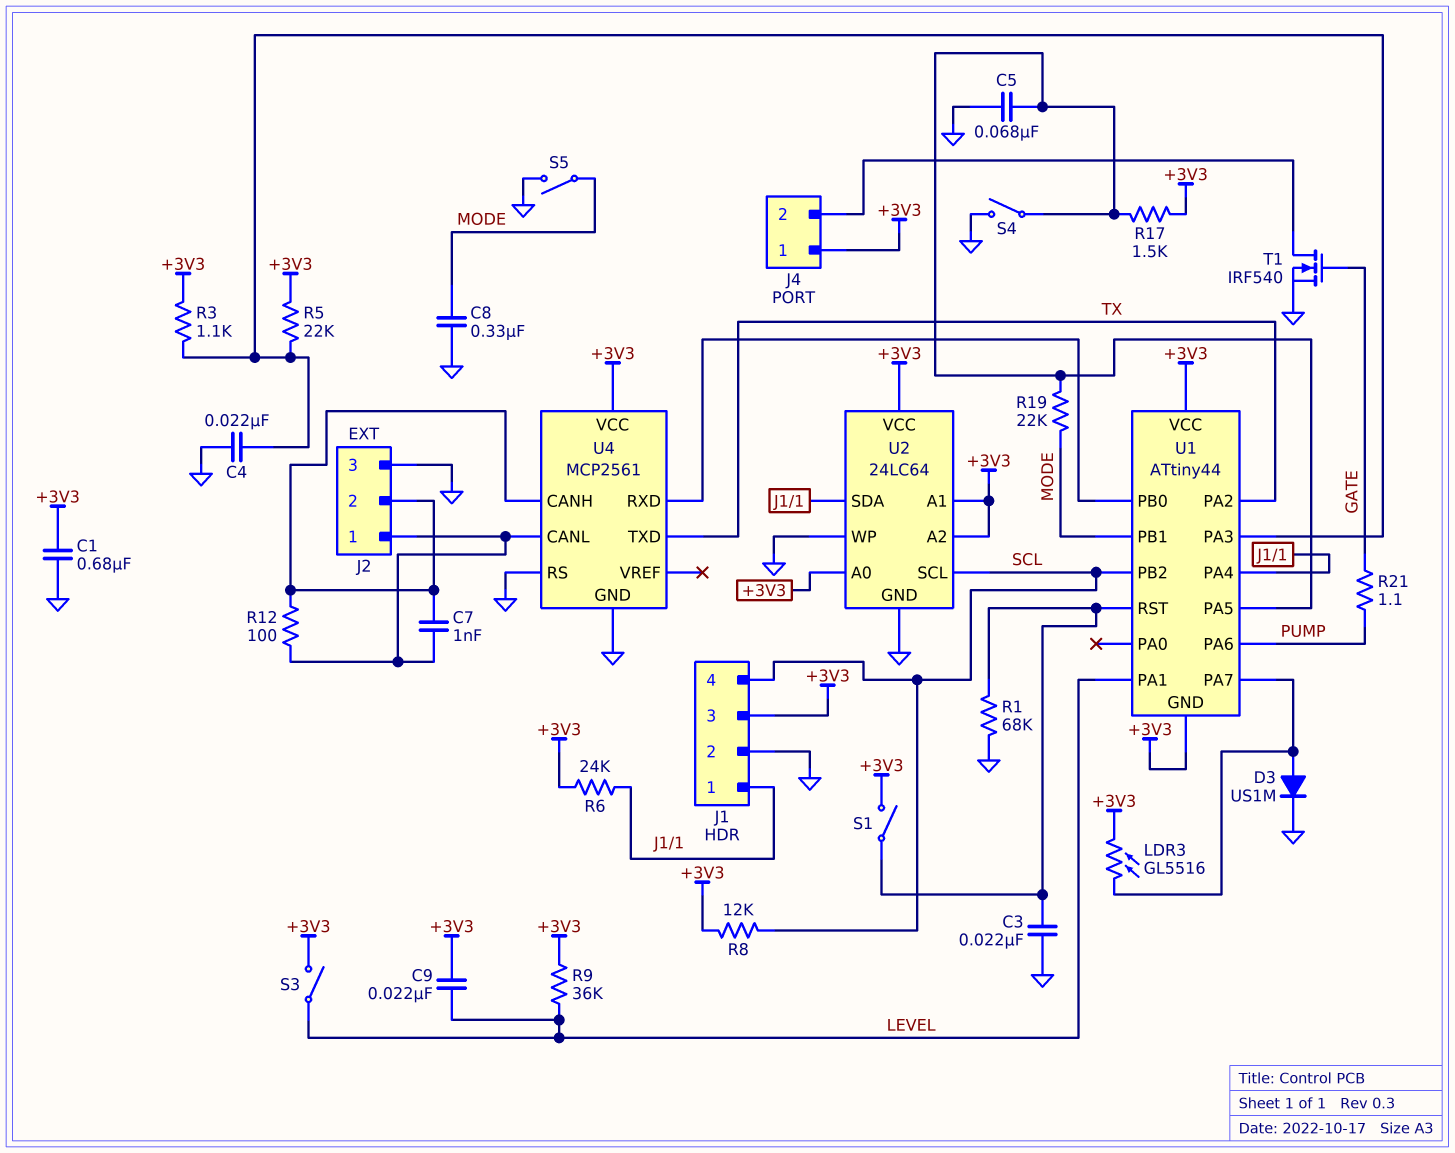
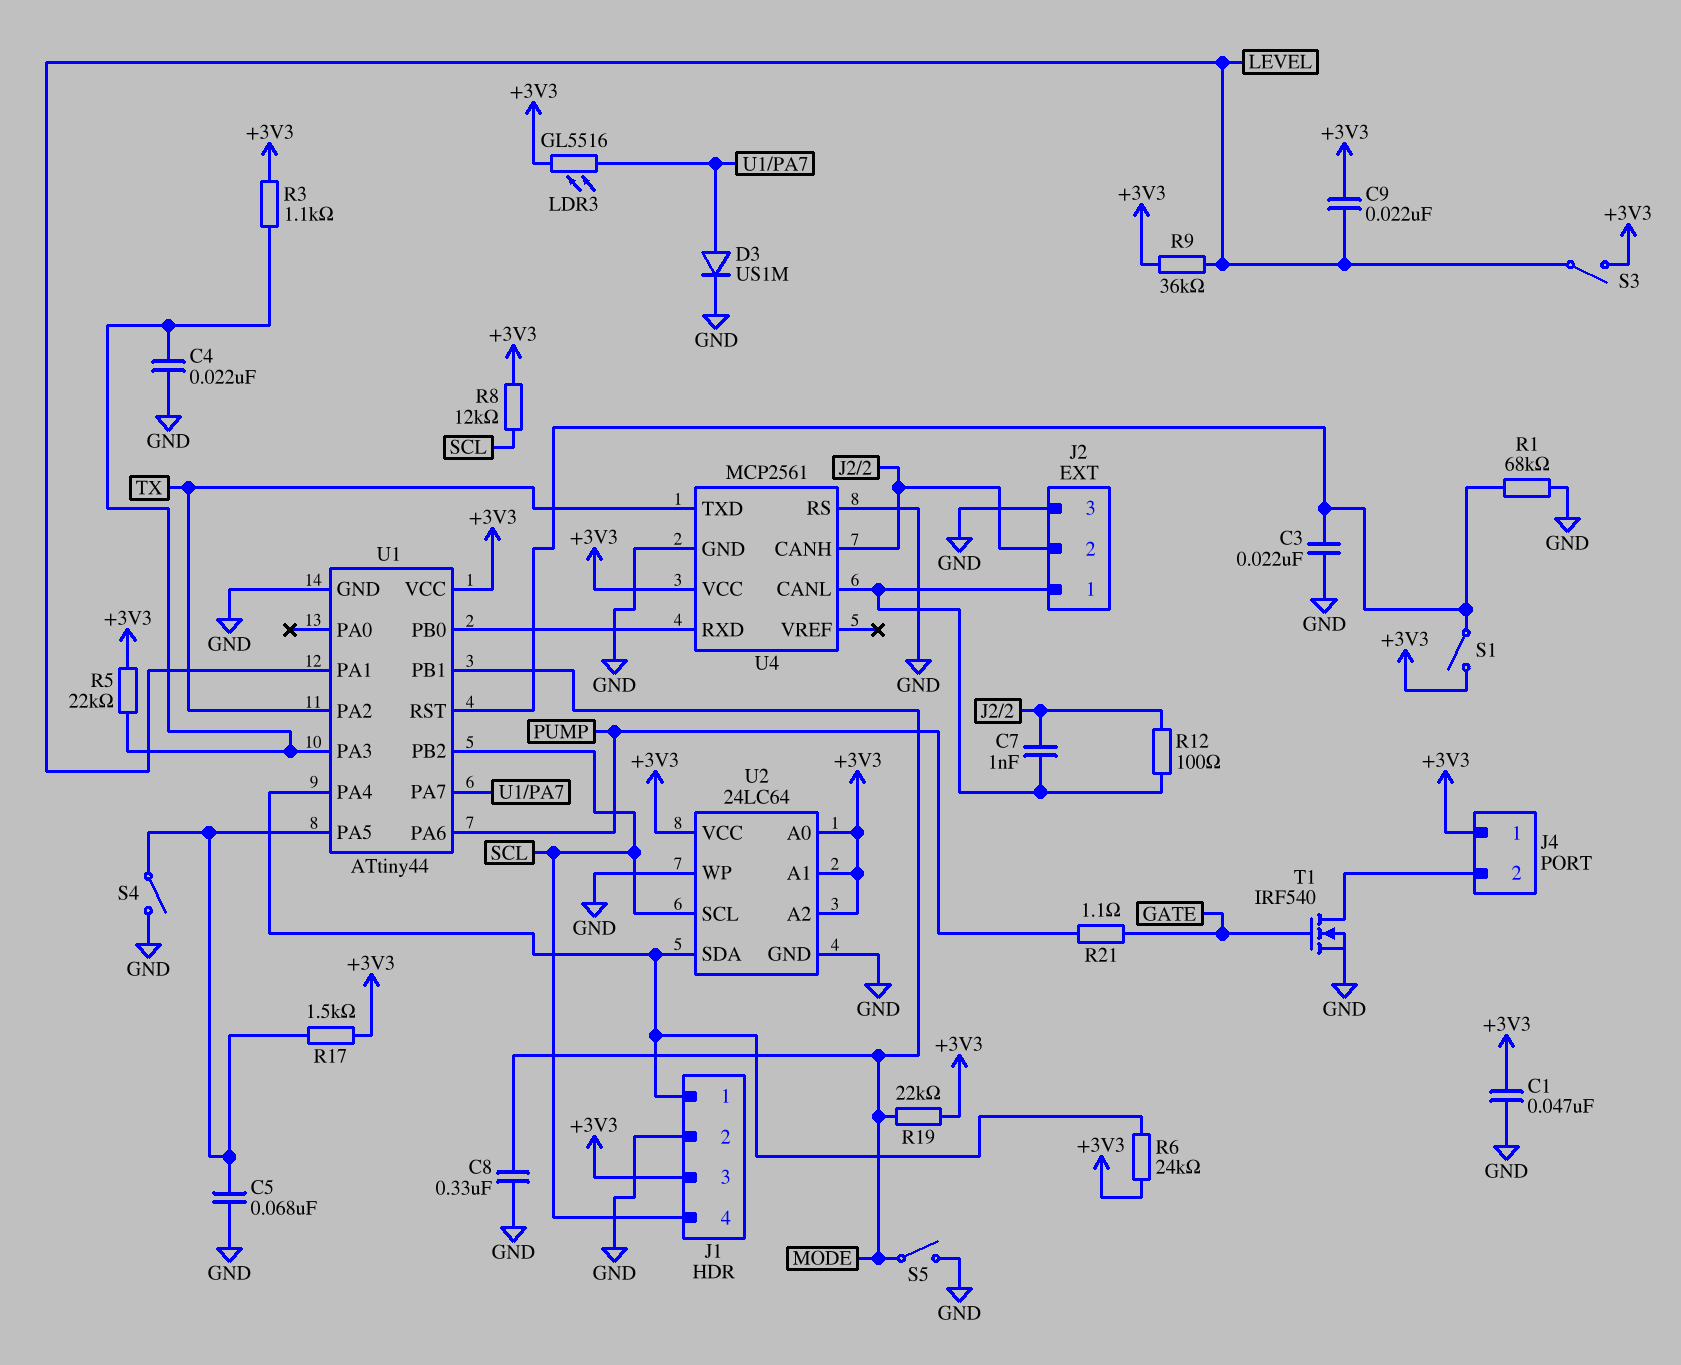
C1: 680nF (+3V3, GND) -> 47nF (+3V3, GND)
R19: 22k (MODE, U1/PA5) -> 22k (+3V3, MODE)
U1 pin GND: +3V3 -> GND

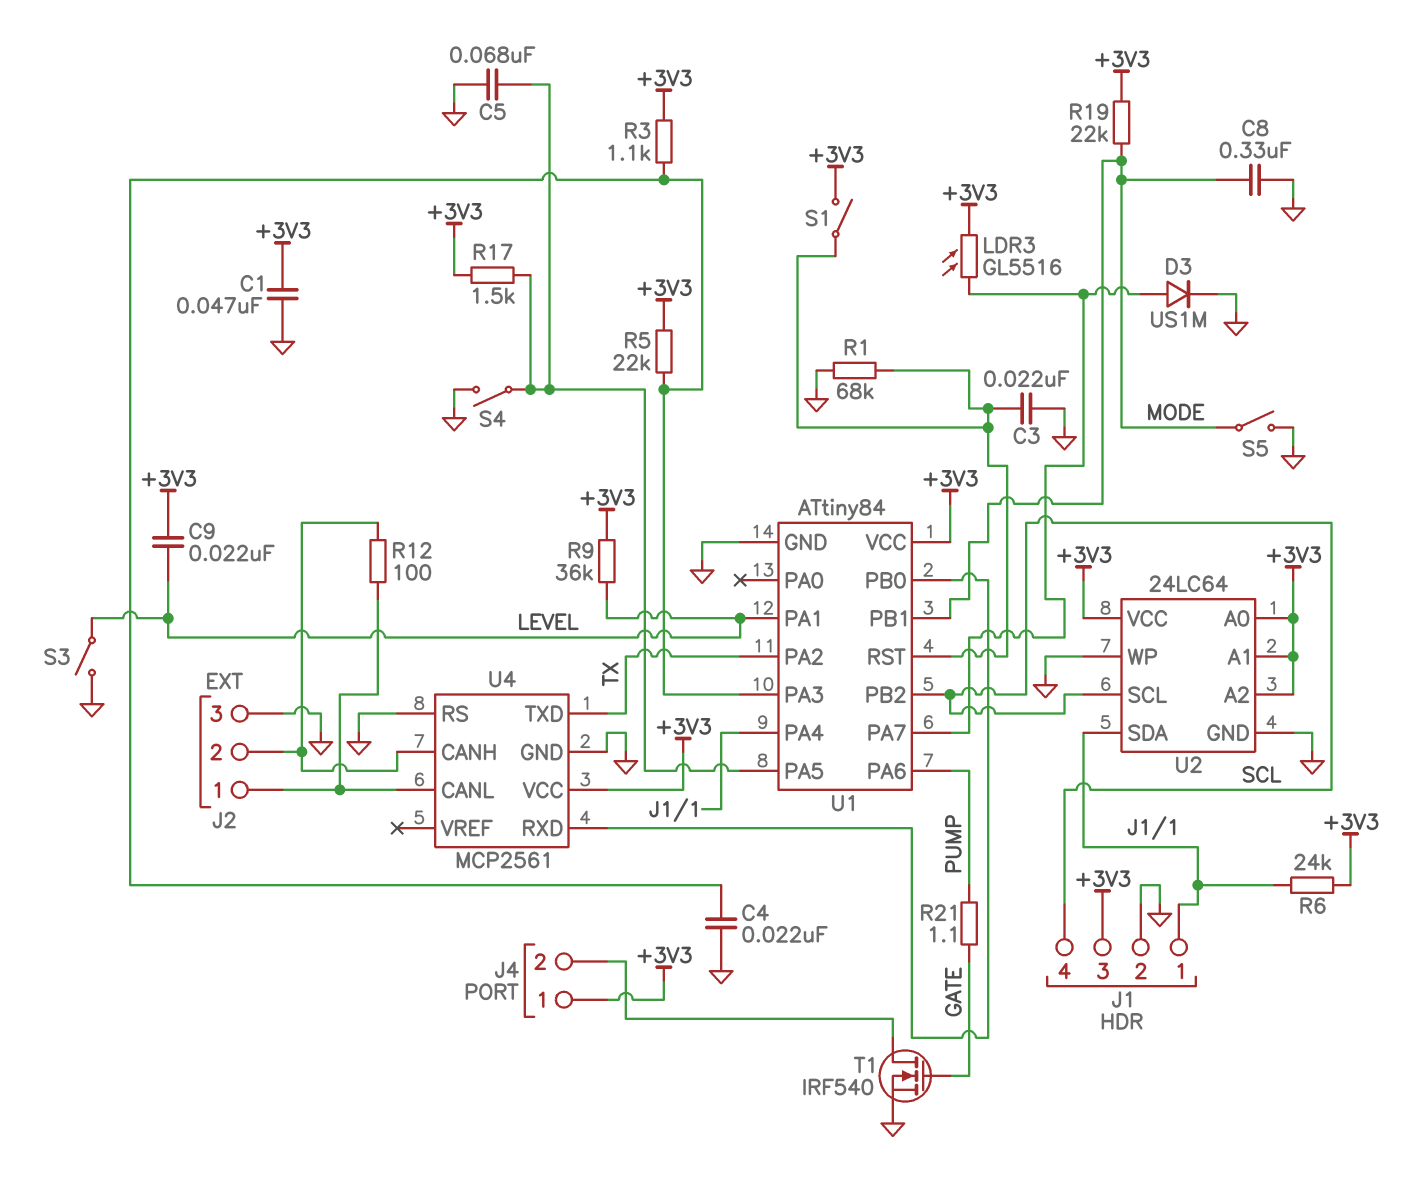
C7: 1nF (J2/1, J2/2) -> none
R8: 12k (+3V3, SCL) -> none
S3: switch (+3V3, LEVEL) -> switch (GND, LEVEL)
U1: ATtiny44 -> ATtiny84

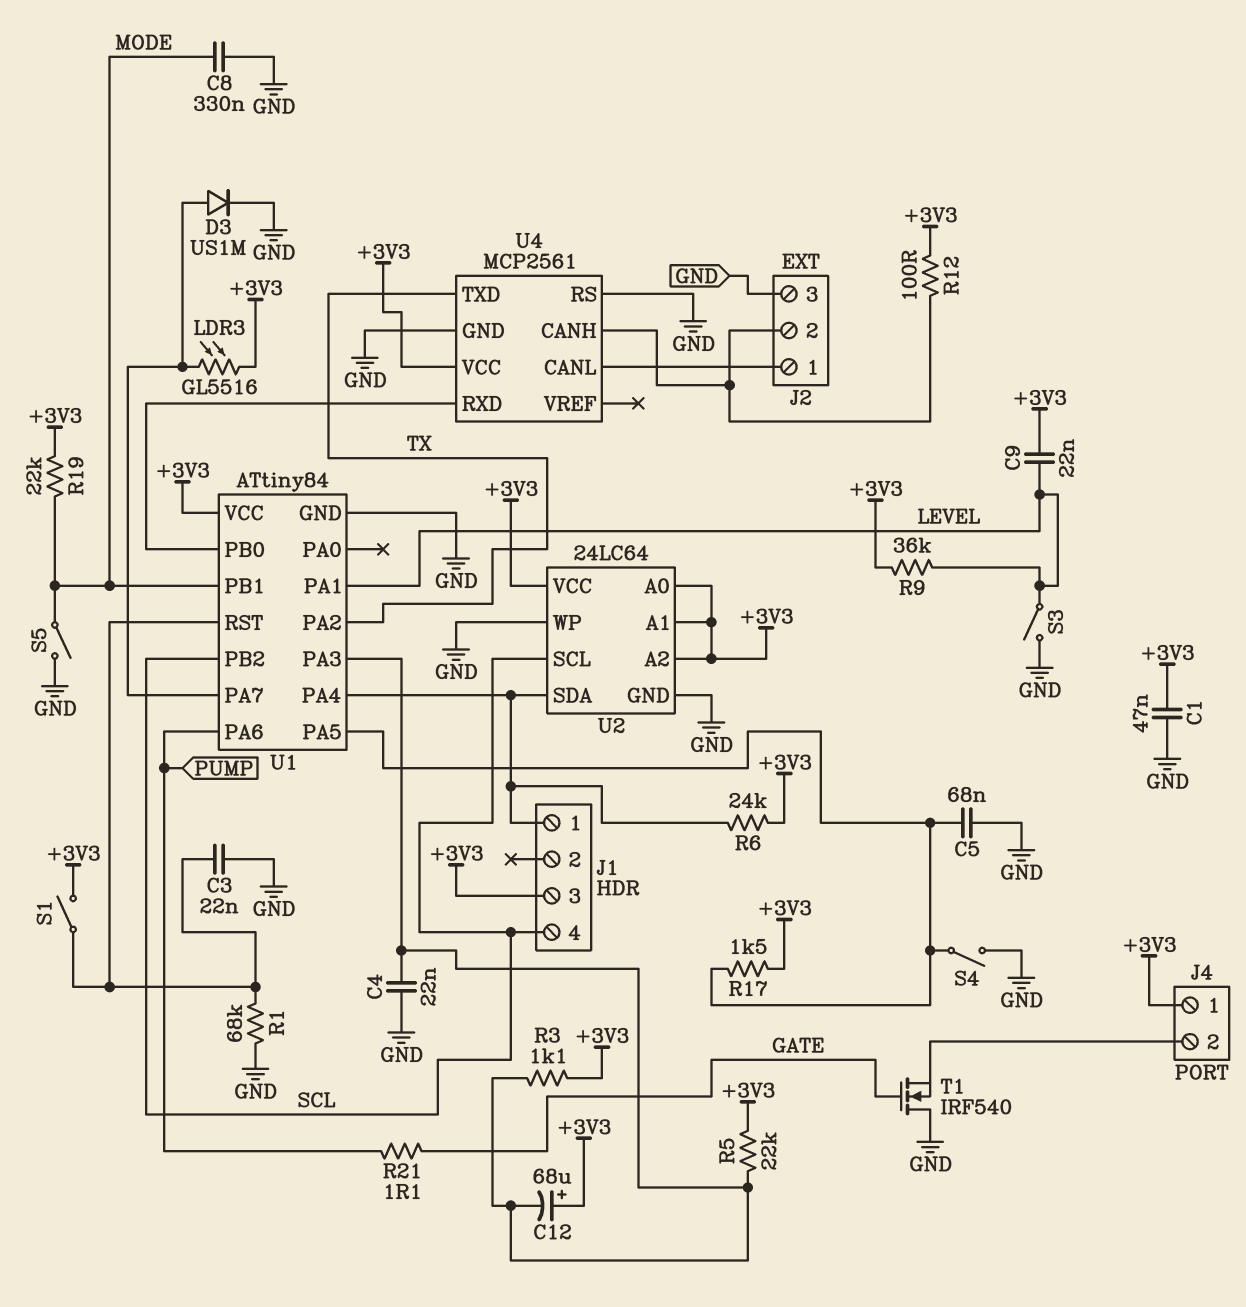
C12: none -> 68uF (plus +3V3, minus U1/PA3)
J1 pin 2: GND -> none
R12: 100 (J2/1, J2/2) -> 100 (+3V3, J2/2)
T1: NMOS IRF540 (G GATE, D J4/2, S GND) -> NMOS IRF540 (G GATE, D GND, S J4/2)

